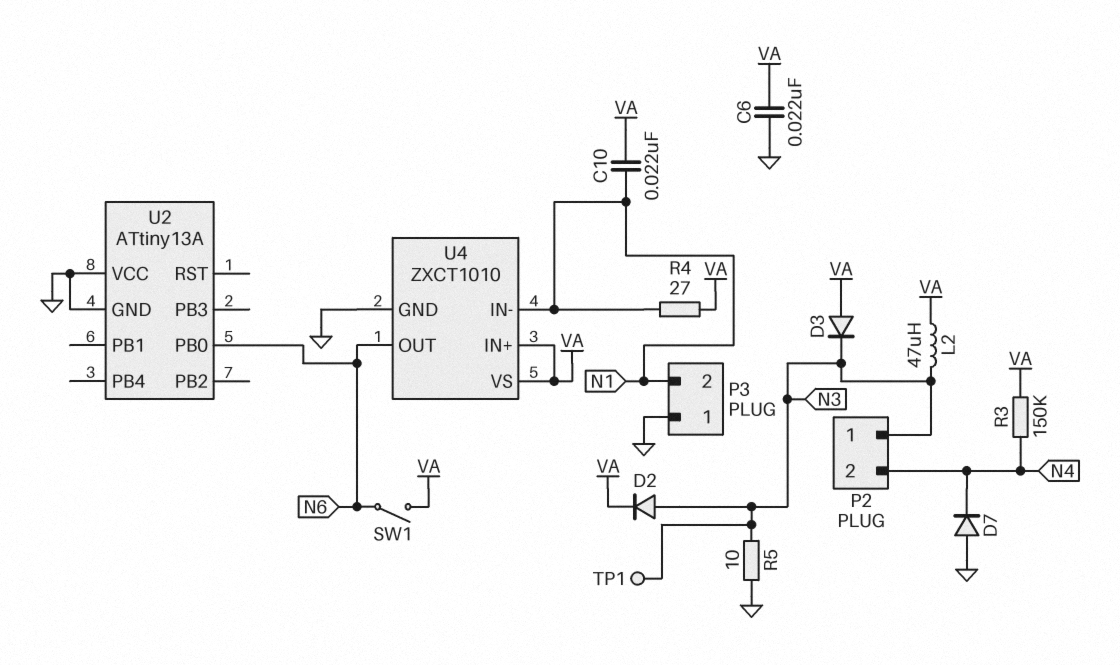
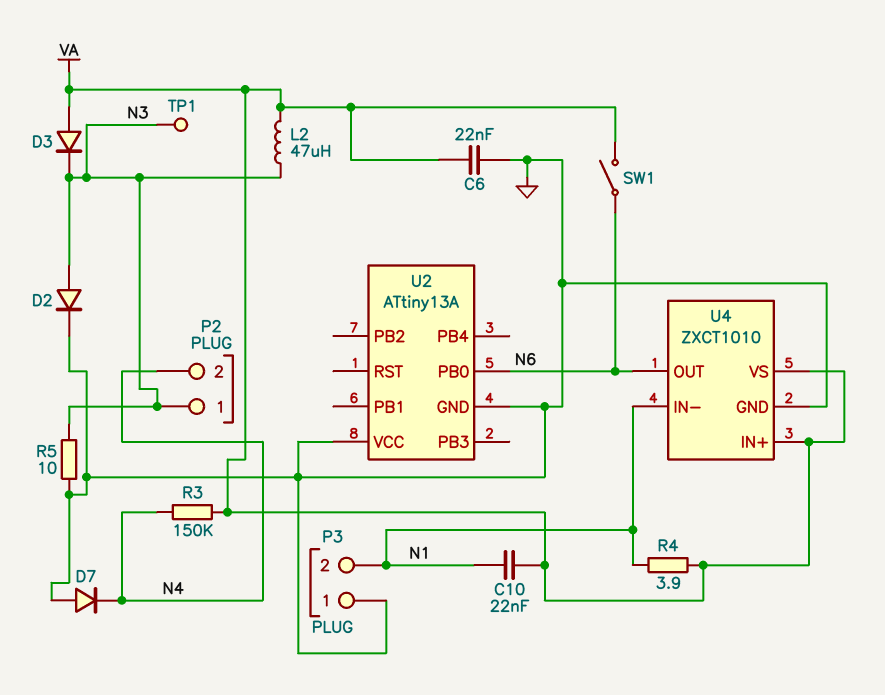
D2: diode (A N3, K VA) -> diode (A N3, K GND)
R4: 27 (N1, VA) -> 3.9 (N1, VA)

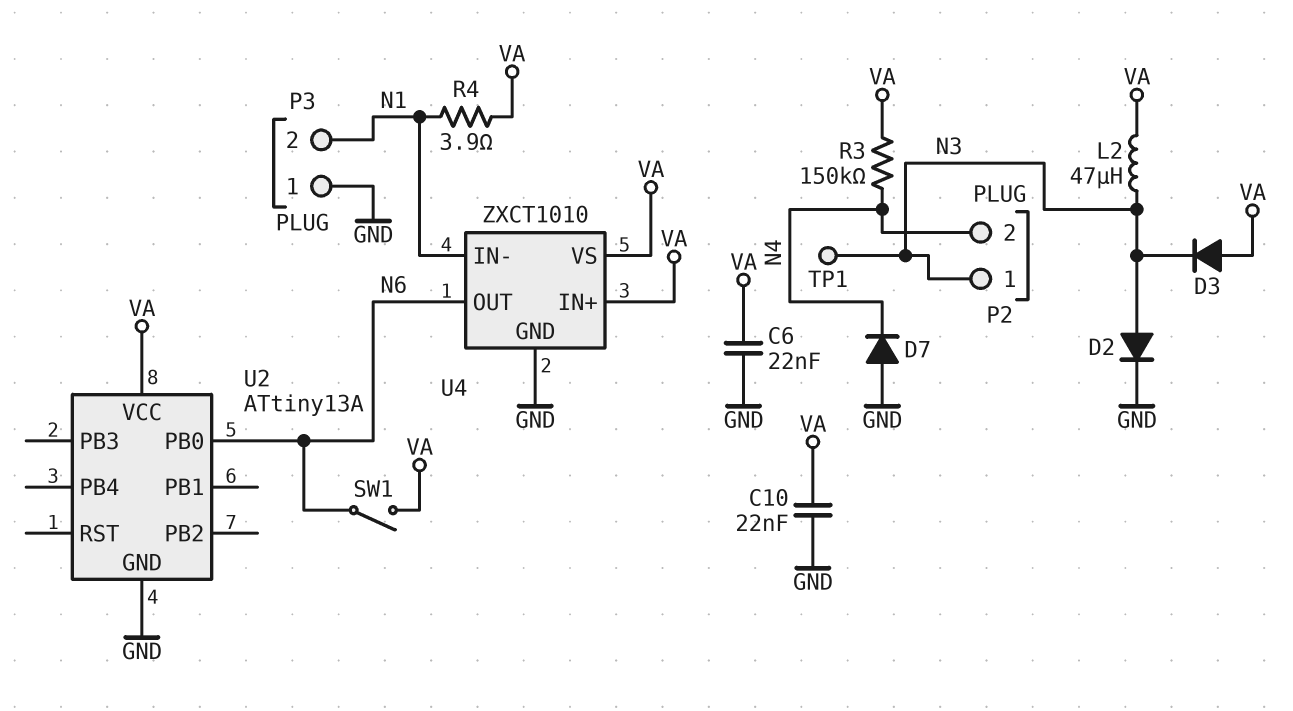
C10: 22nF (N1, VA) -> 22nF (GND, VA)
R5: 10 (GND, N3) -> none
U2 pin VCC: GND -> VA

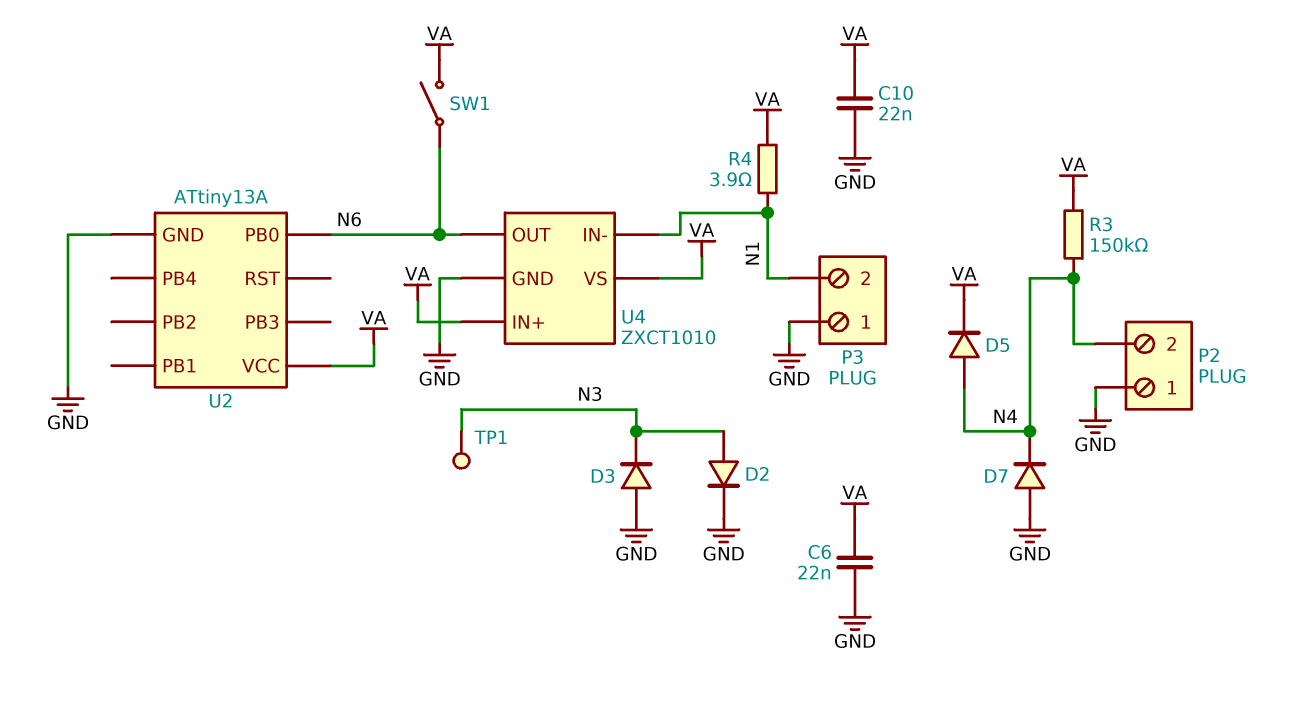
D3: diode (A VA, K N3) -> diode (A GND, K N3)
D5: none -> diode (A N4, K VA)
L2: 47uH (N3, VA) -> none
P2 pin 1: N3 -> GND

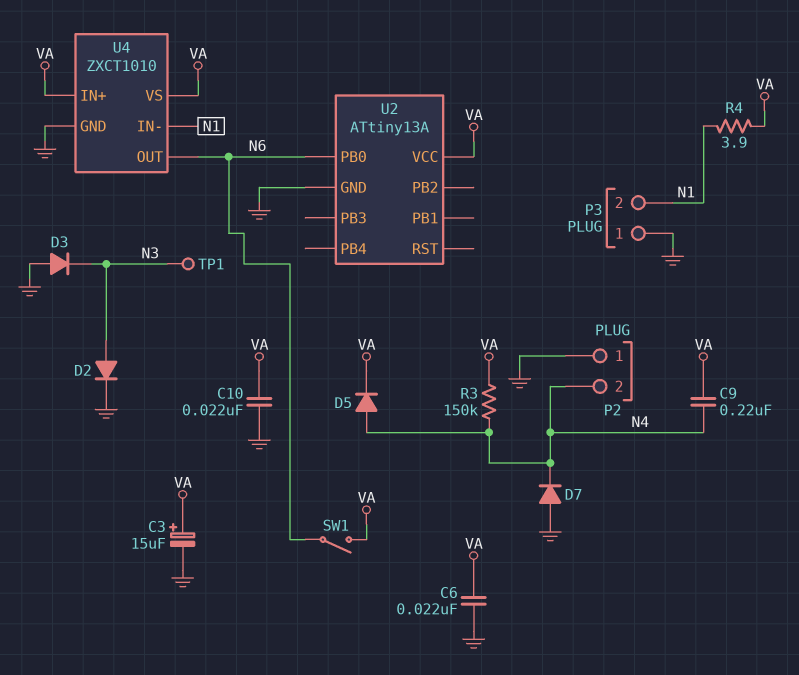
C3: none -> 15uF (plus VA, minus GND)
C9: none -> 220nF (N4, VA)

